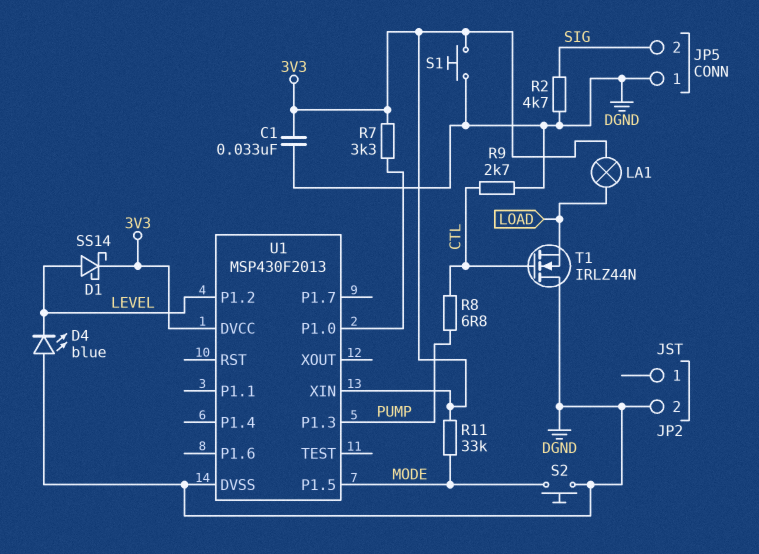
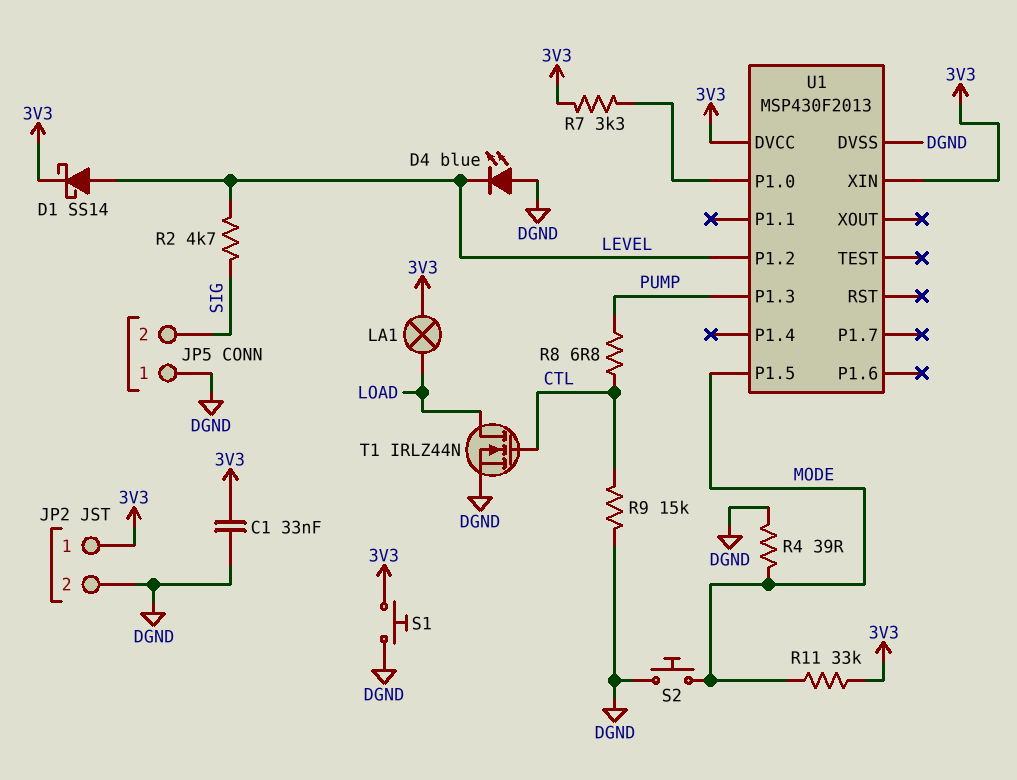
JP2 pin 1: none -> 3V3
R2: 4.7k (DGND, SIG) -> 4.7k (LEVEL, SIG)
R4: none -> 39 (DGND, MODE)
R9: 2.7k (CTL, DGND) -> 15k (CTL, DGND)
T1: NMOS IRLZ44N (G CTL, D DGND, S LOAD) -> NMOS IRLZ44N (G CTL, D LOAD, S DGND)

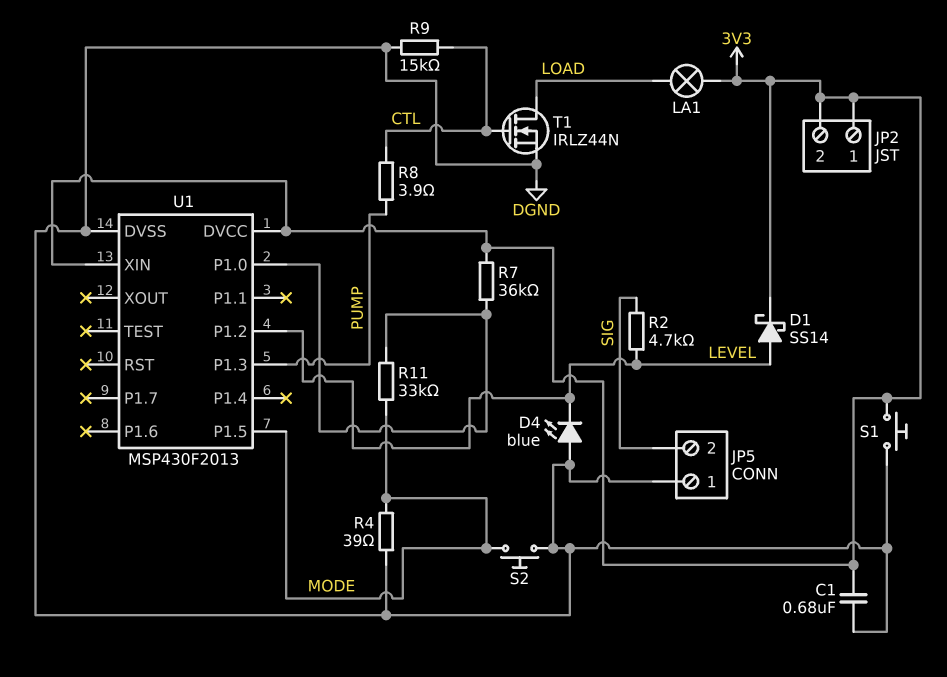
C1: 33nF (3V3, DGND) -> 680nF (3V3, DGND)
JP2 pin 2: DGND -> 3V3
R7: 3.3k (3V3, U1/P1.0) -> 36k (3V3, U1/P1.0)
R8: 6.8 (CTL, PUMP) -> 3.9 (CTL, PUMP)
R11: 33k (3V3, MODE) -> 33k (MODE, U1/P1.0)

